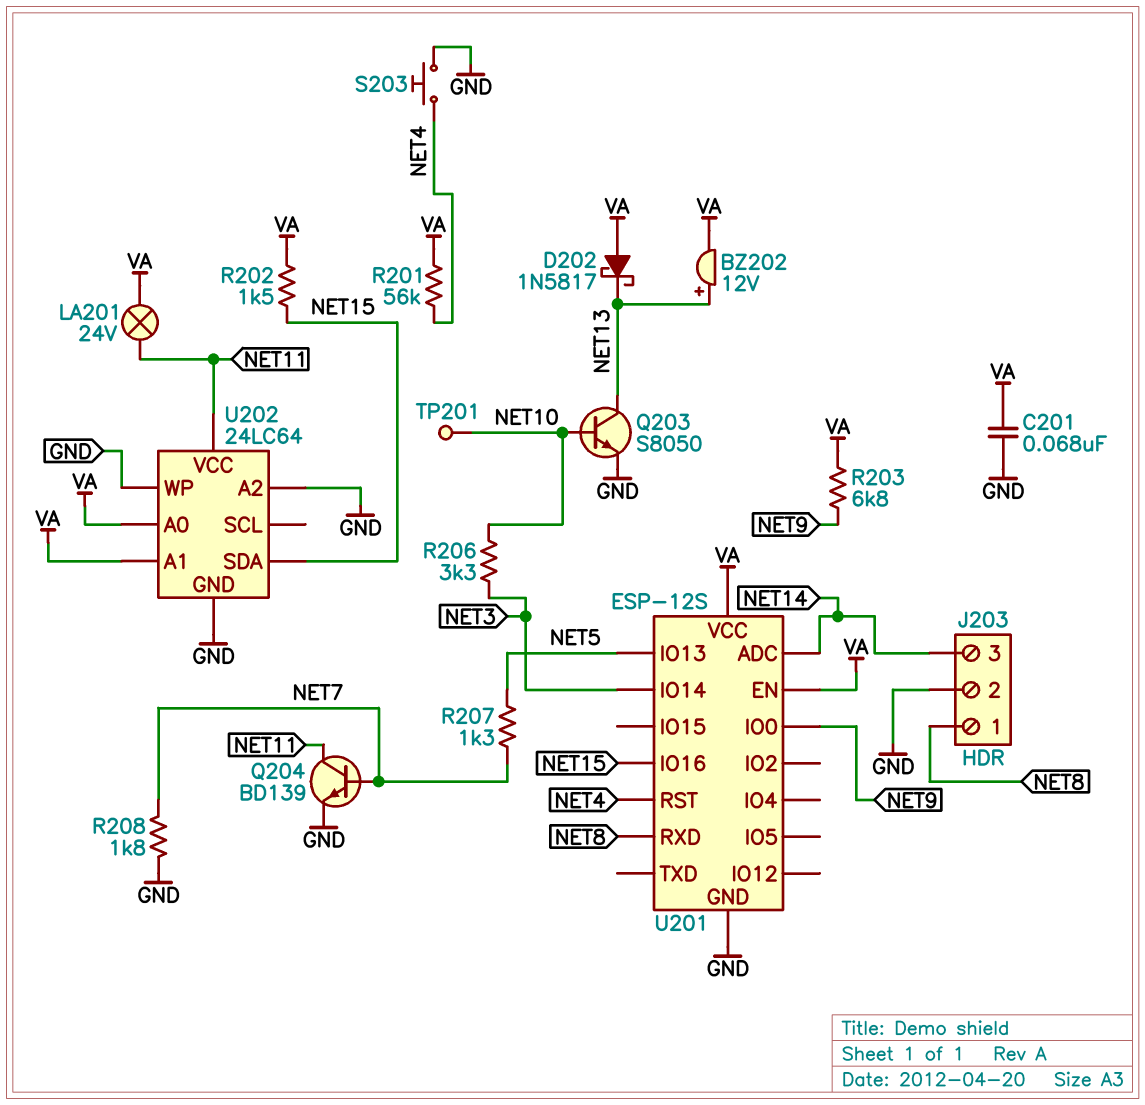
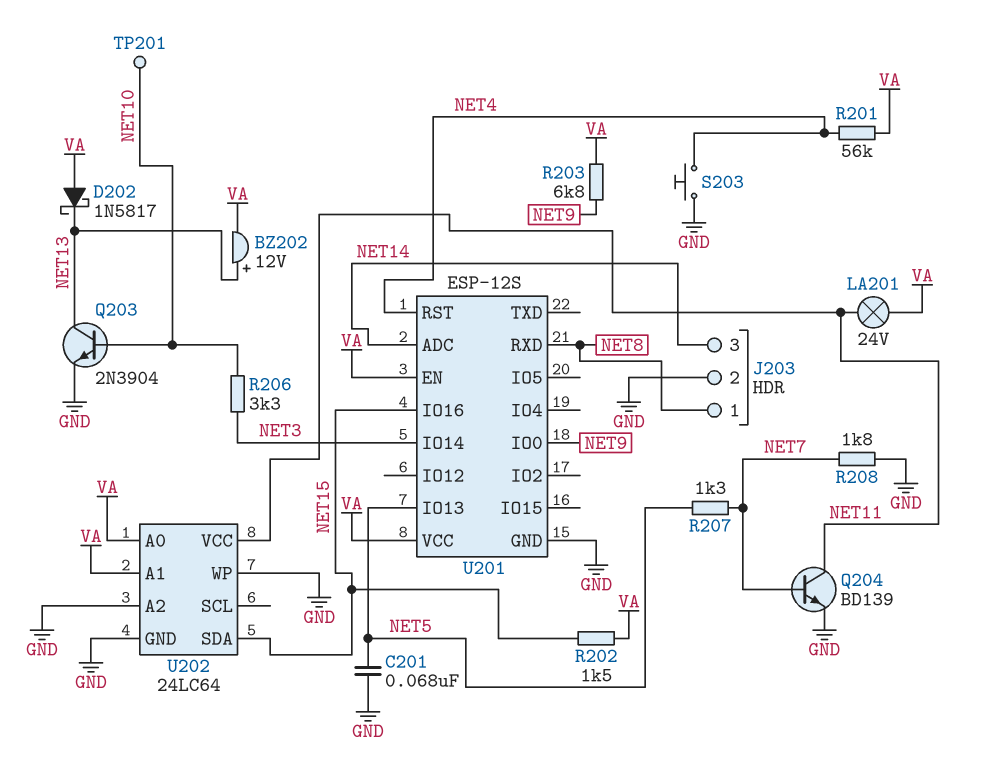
C201: 68nF (GND, VA) -> 68nF (GND, NET5)
Q203: NPN S8050 (B NET10, C NET13, E GND) -> NPN 2N3904 (B NET10, C NET13, E GND)

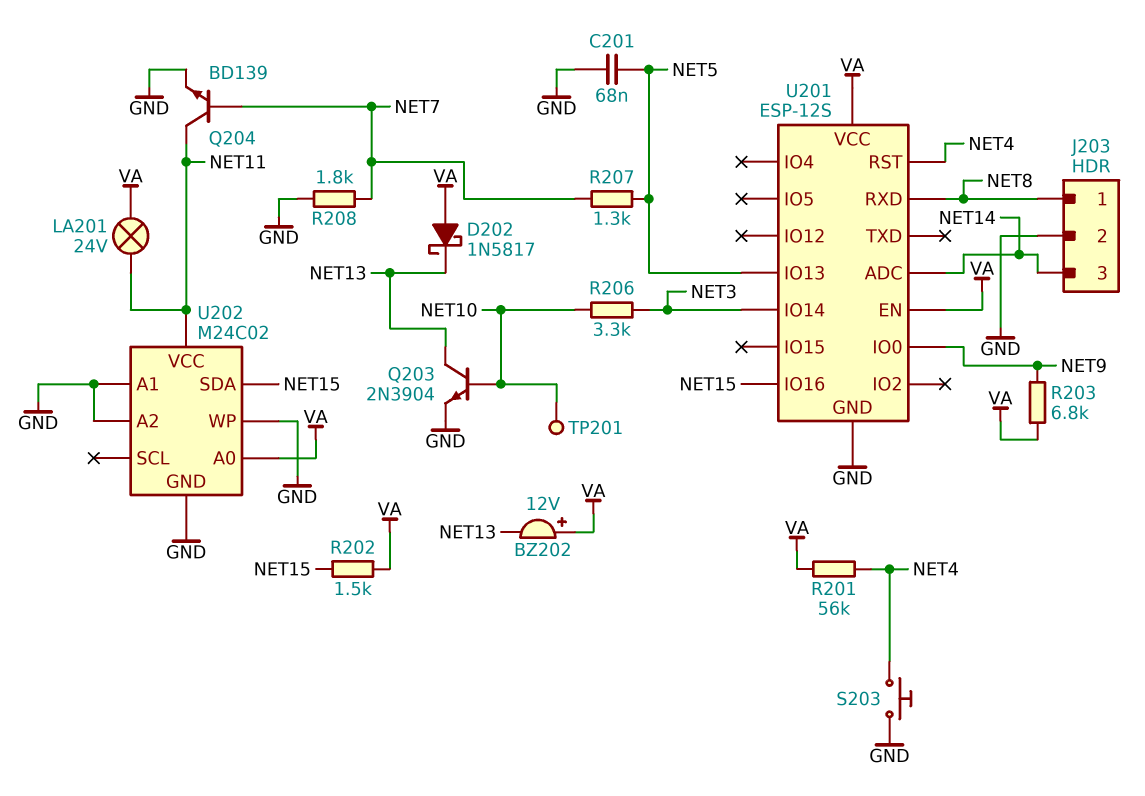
BZ202: buzzer 12V (plus NET13, minus VA) -> buzzer 12V (plus VA, minus NET13)
U202: 24LC64 -> M24C02
U202 pin A1: VA -> GND

